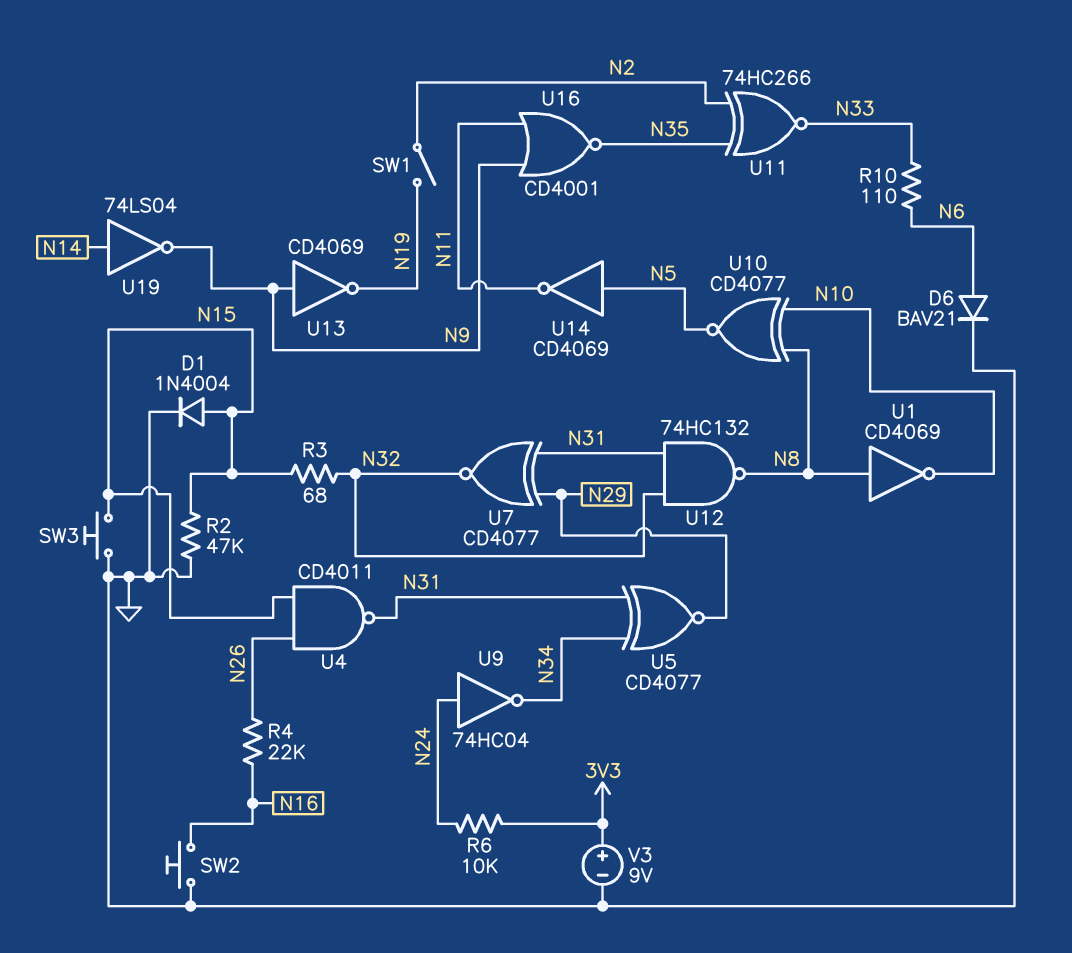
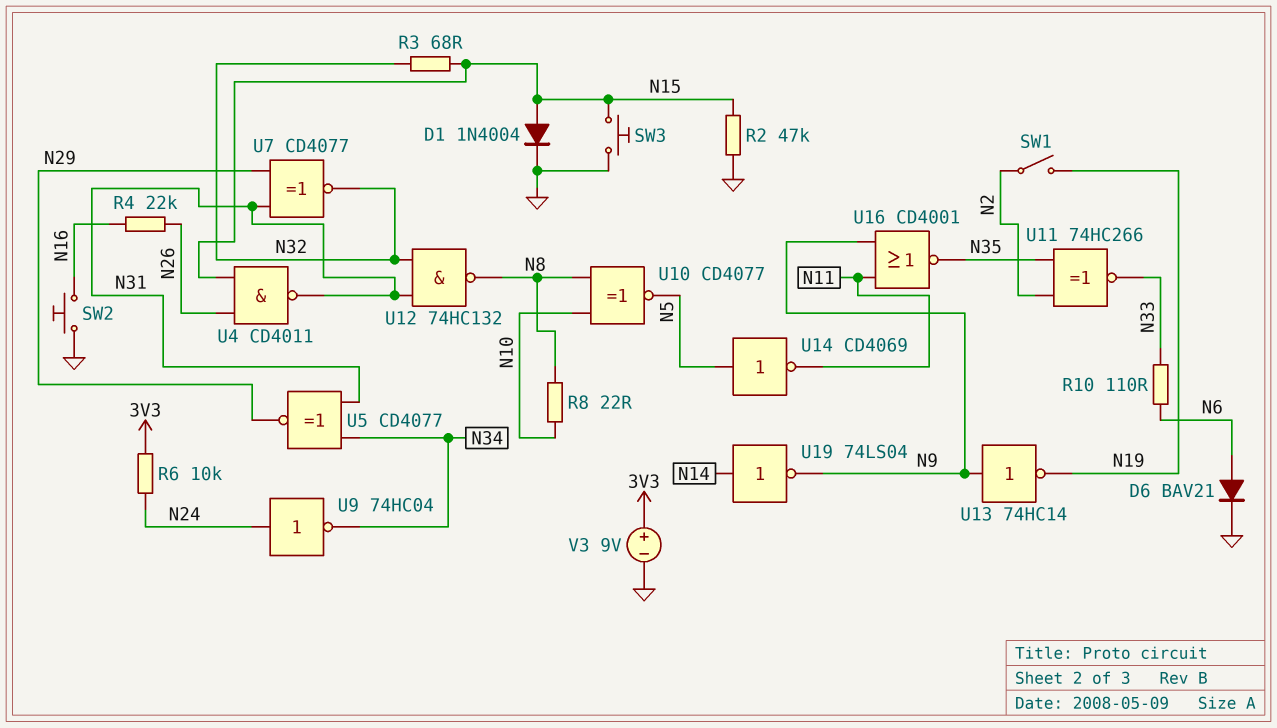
R8: none -> 22 (N8, N10)
U1: NOT CD4069 (in N8, out N10) -> none
U13: NOT CD4069 (in N9, out N19) -> NOT 74HC14 (in N9, out N19)

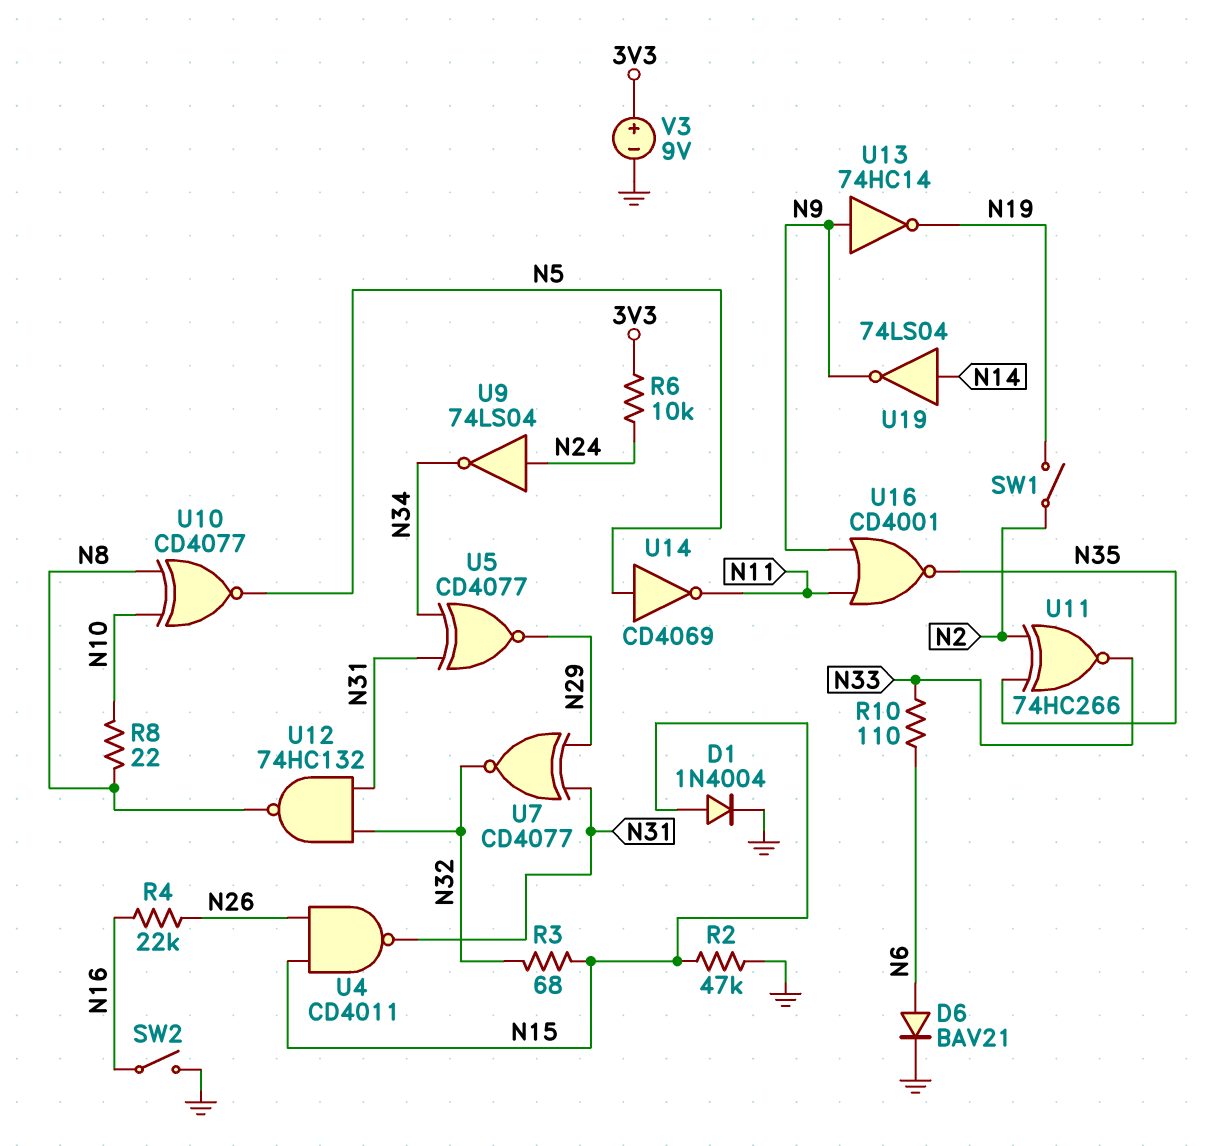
SW2: button (GND, N16) -> switch (GND, N16)
SW3: button (GND, N15) -> none
U9: NOT 74HC04 (in N24, out N34) -> NOT 74LS04 (in N24, out N34)

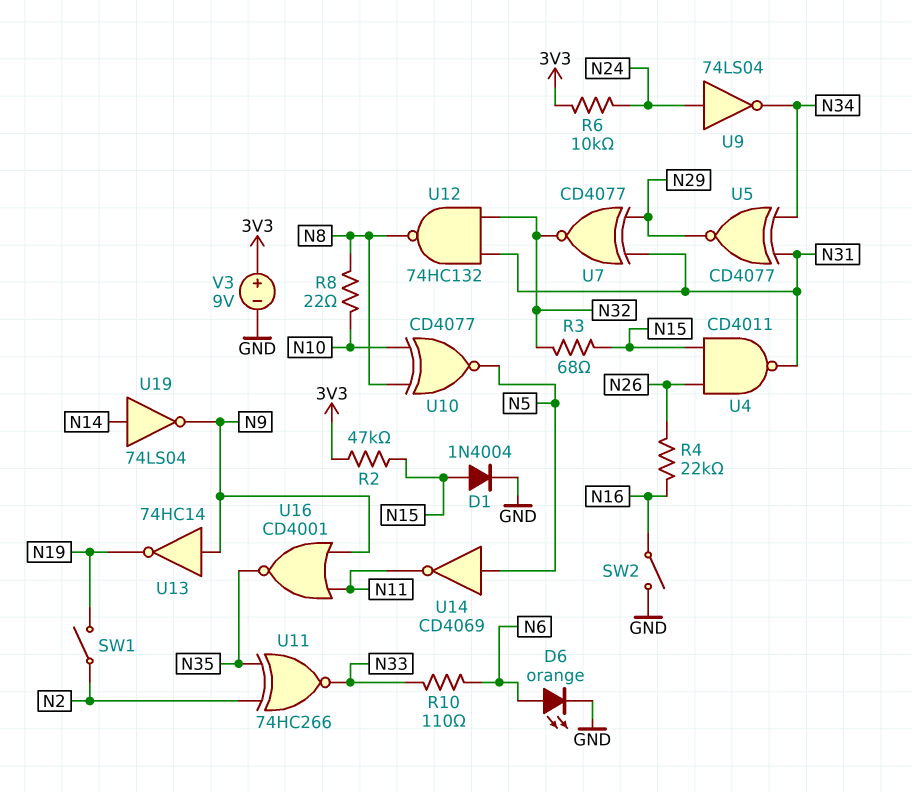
D6: diode BAV21 (A N6, K GND) -> LED orange (A N6, K GND)
R2: 47k (GND, N15) -> 47k (3V3, N15)

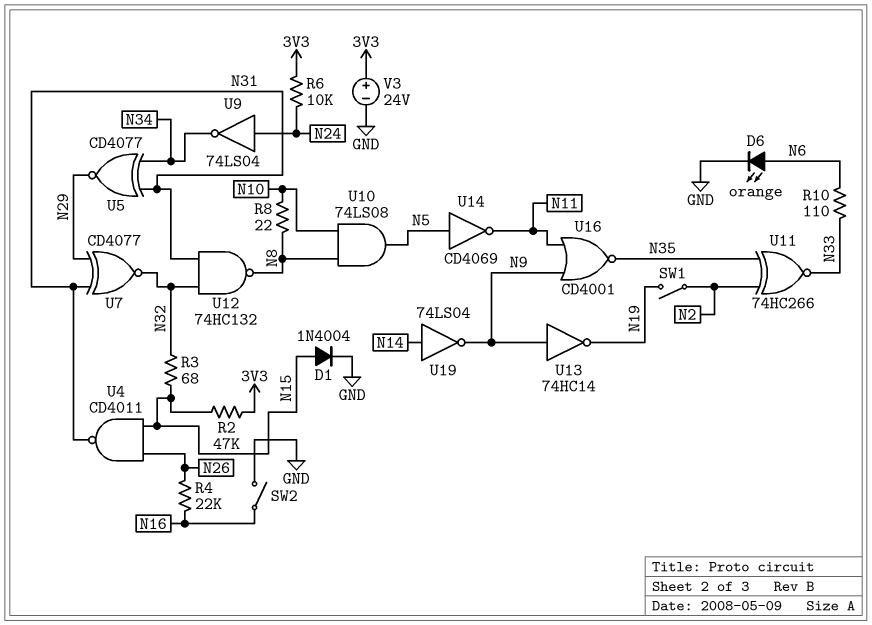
U10: XNOR CD4077 (in N8, in N10, out N5) -> AND 74LS08 (in N8, in N10, out N5)
V3: 9V (plus 3V3, minus GND) -> 24V (plus 3V3, minus GND)

